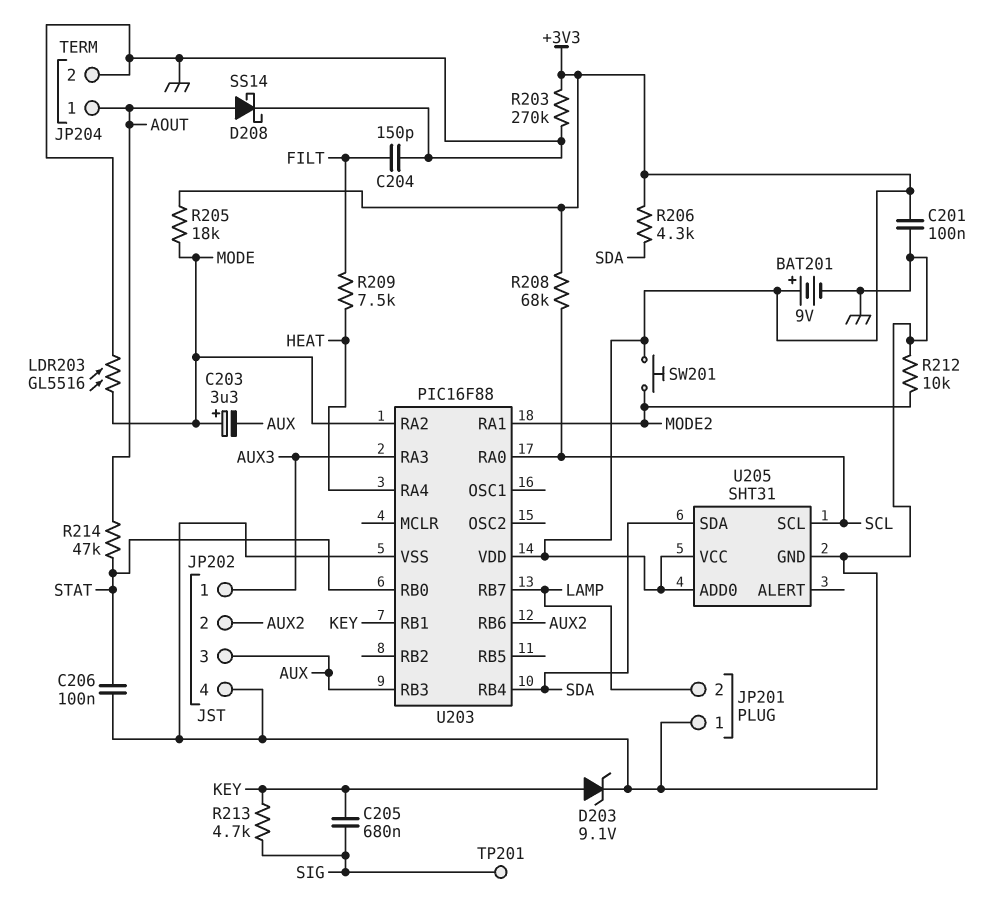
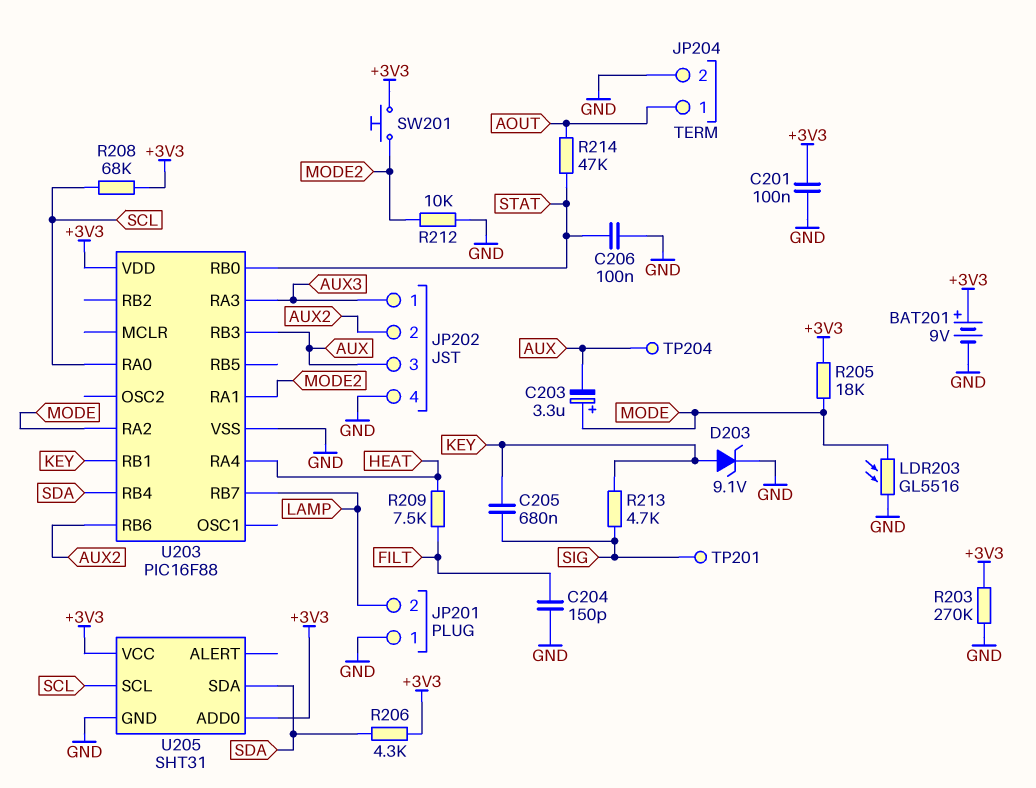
D208: schottky SS14 (A AOUT, K GND) -> none
TP204: none -> test point (AUX)

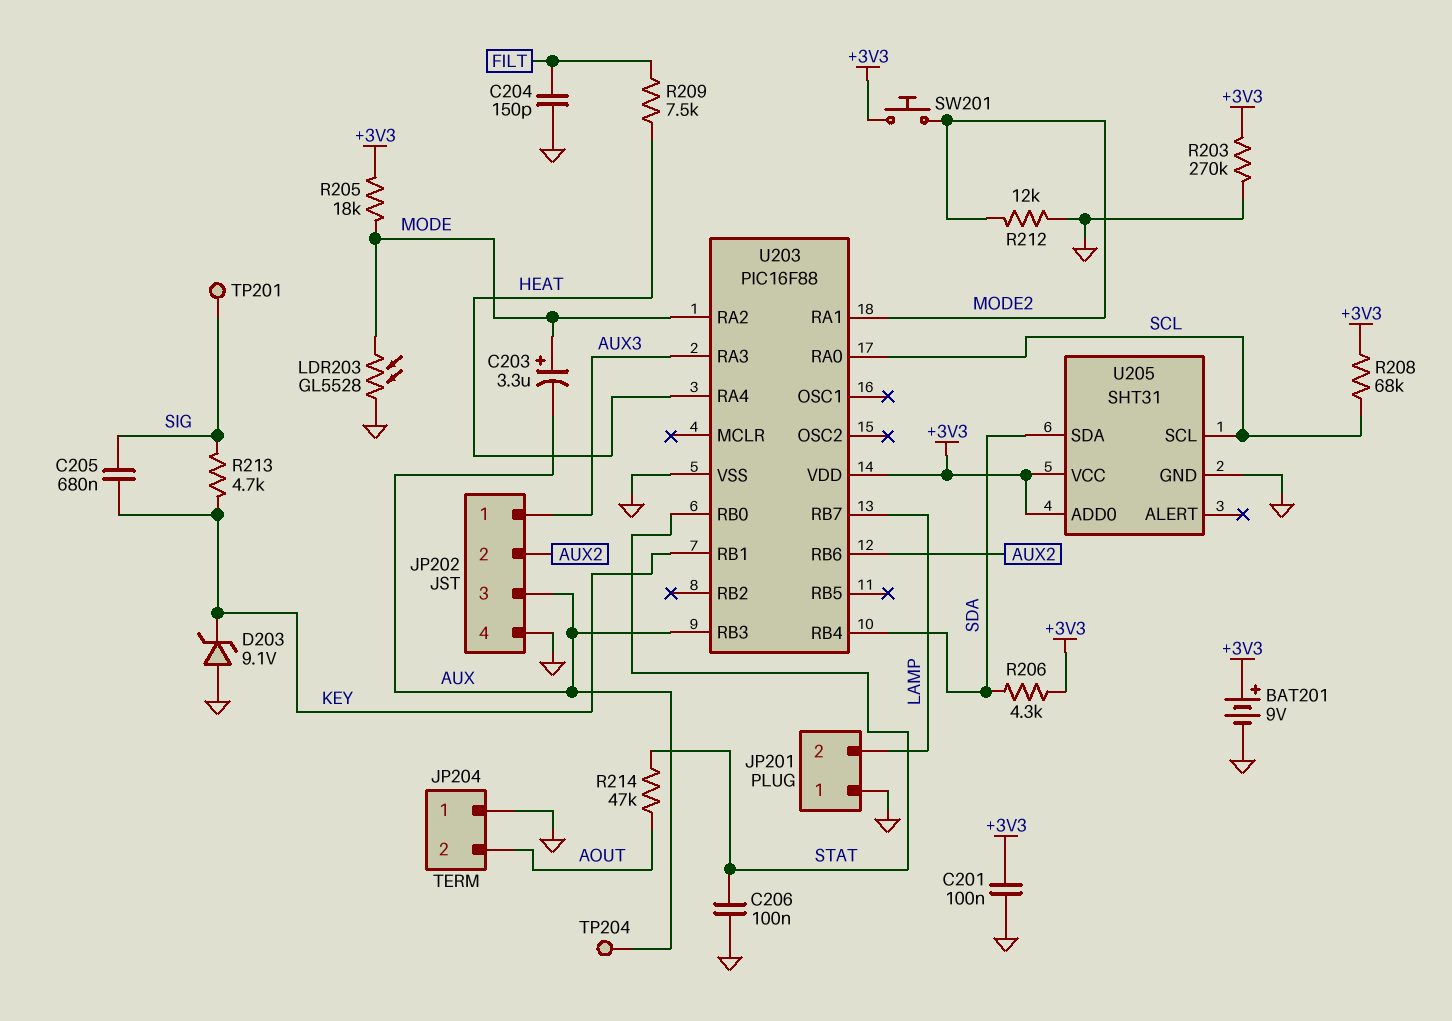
D203: zener 9.1V (A KEY, K GND) -> zener 9.1V (A GND, K KEY)
JP204 pin 1: AOUT -> GND
JP204 pin 2: GND -> AOUT
LDR203: GL5516 (GND, MODE) -> GL5528 (GND, MODE)
R212: 10k (GND, MODE2) -> 12k (GND, MODE2)

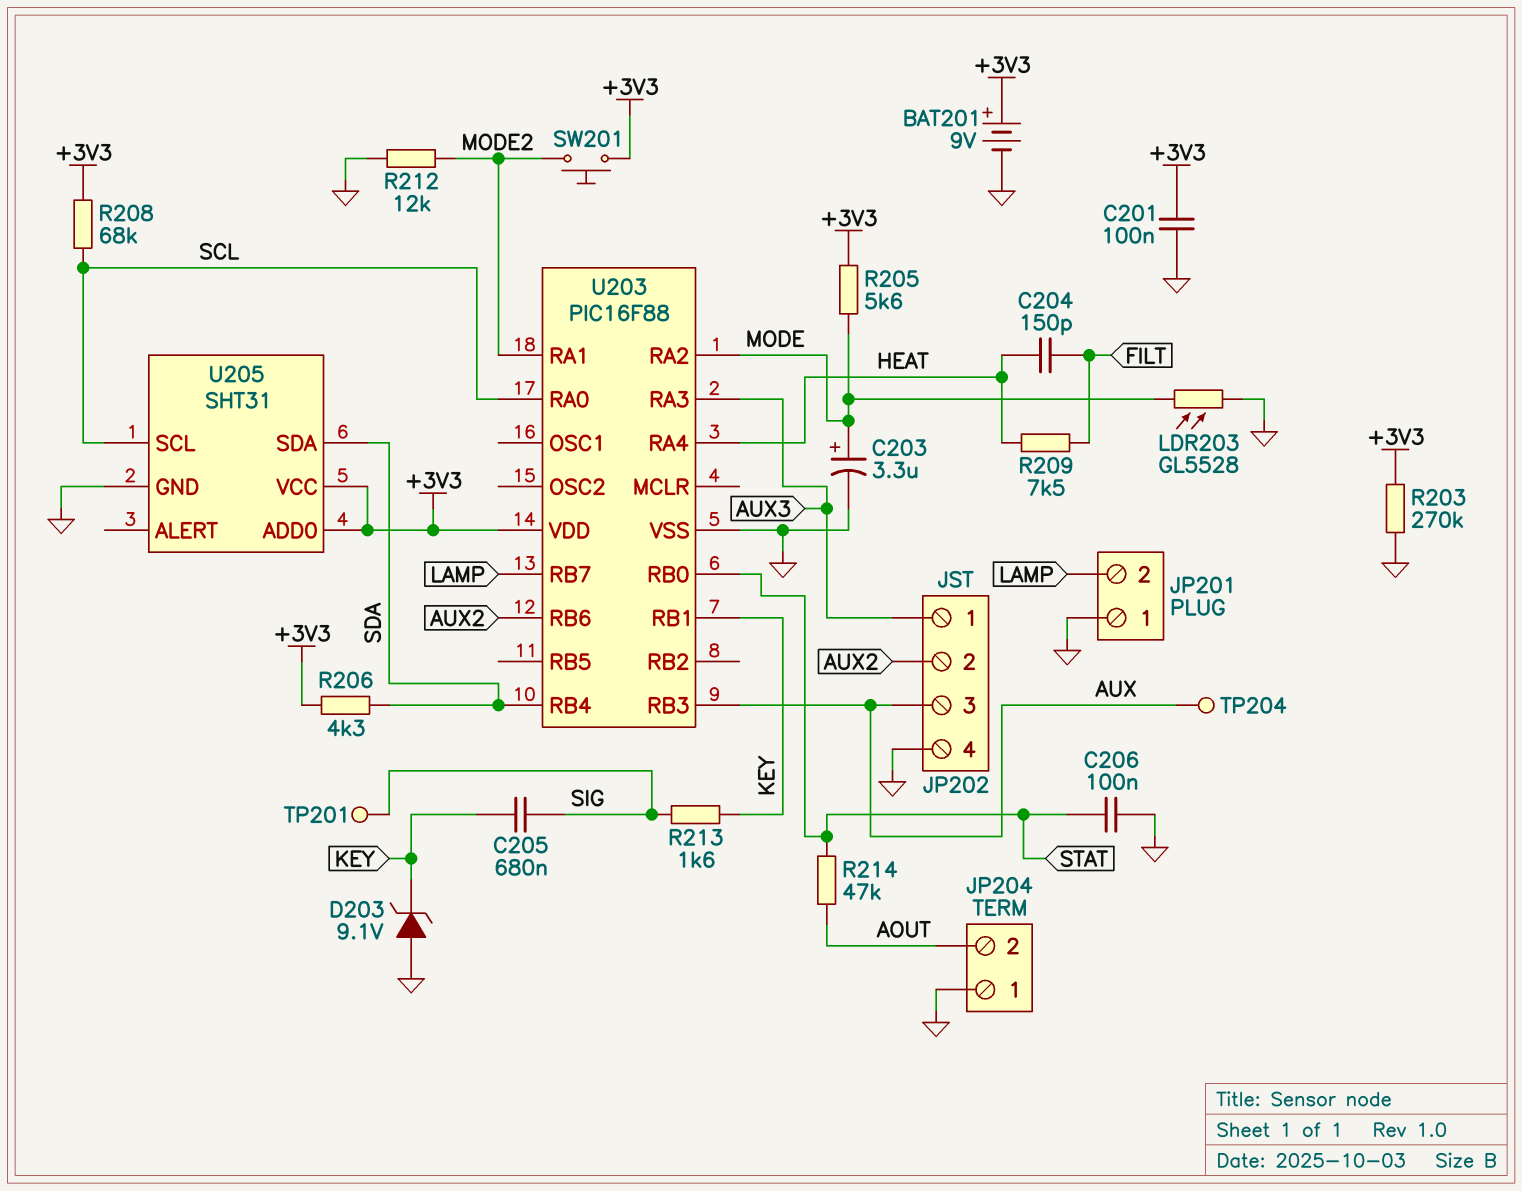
C203: 3.3uF (plus MODE, minus AUX) -> 3.3uF (plus MODE, minus GND)
C204: 150pF (FILT, GND) -> 150pF (FILT, HEAT)
R205: 18k (+3V3, MODE) -> 5.6k (+3V3, MODE)
R213: 4.7k (KEY, SIG) -> 1.6k (KEY, SIG)

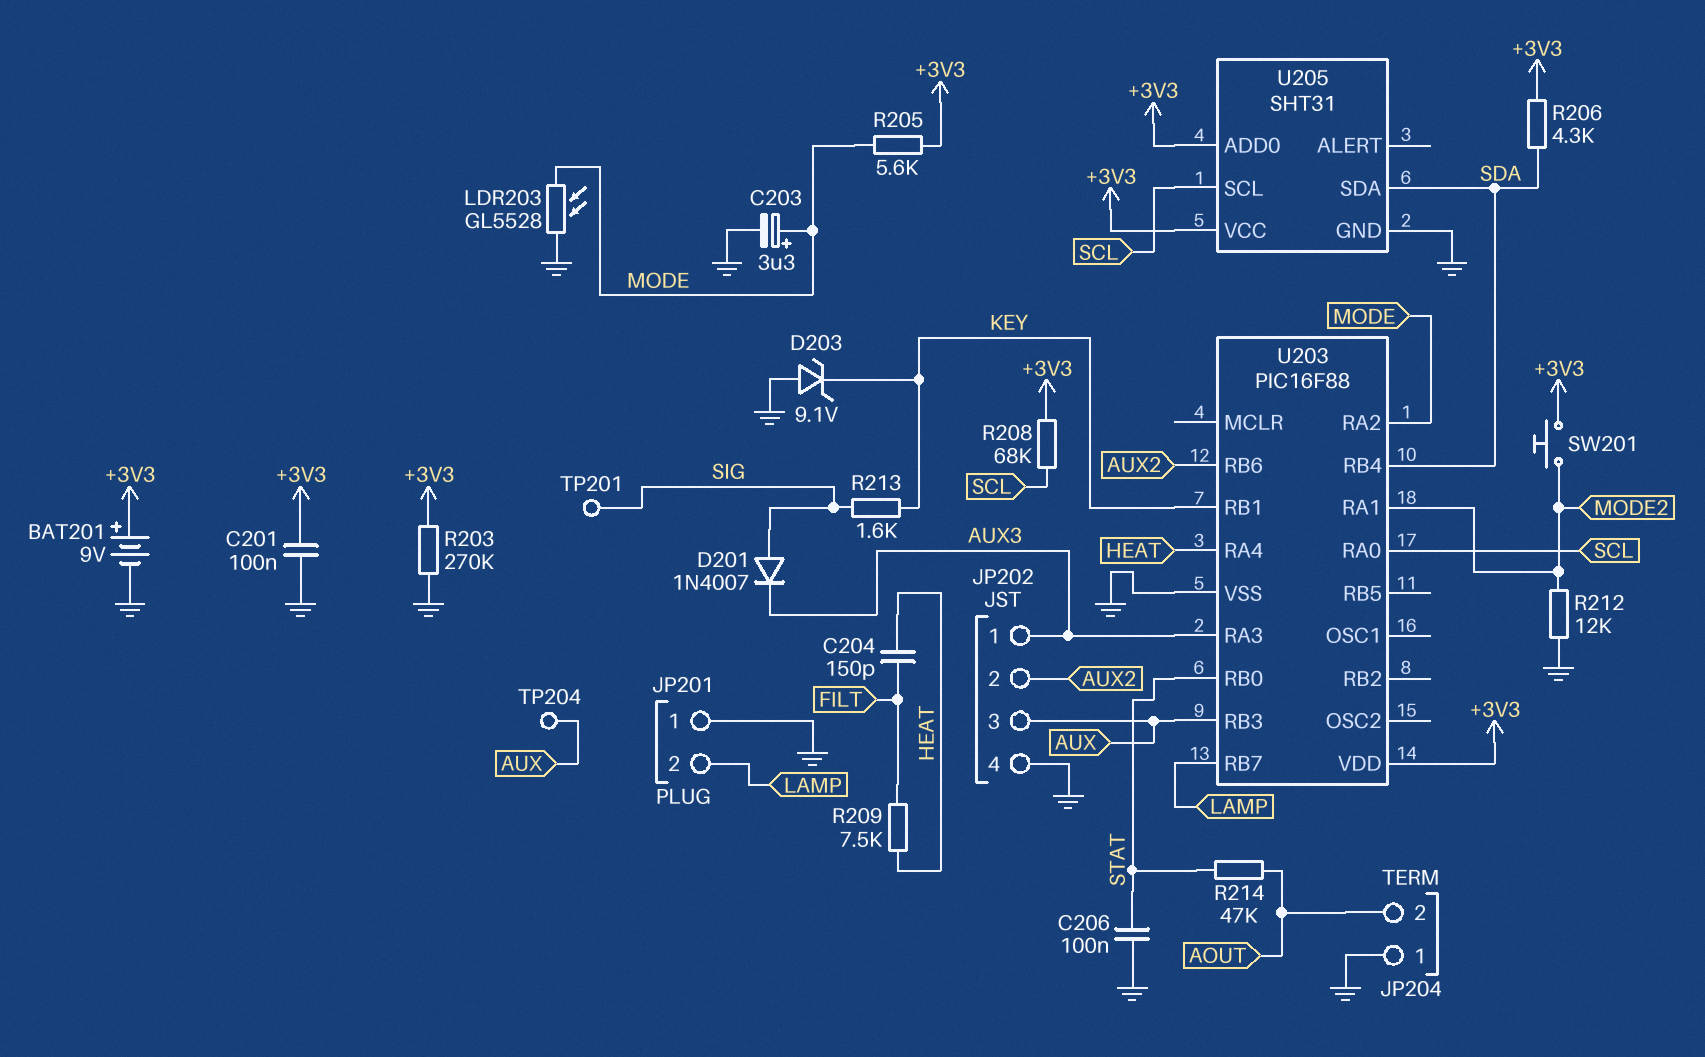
C205: 680nF (KEY, SIG) -> none
D201: none -> diode 1N4007 (A SIG, K AUX3)

